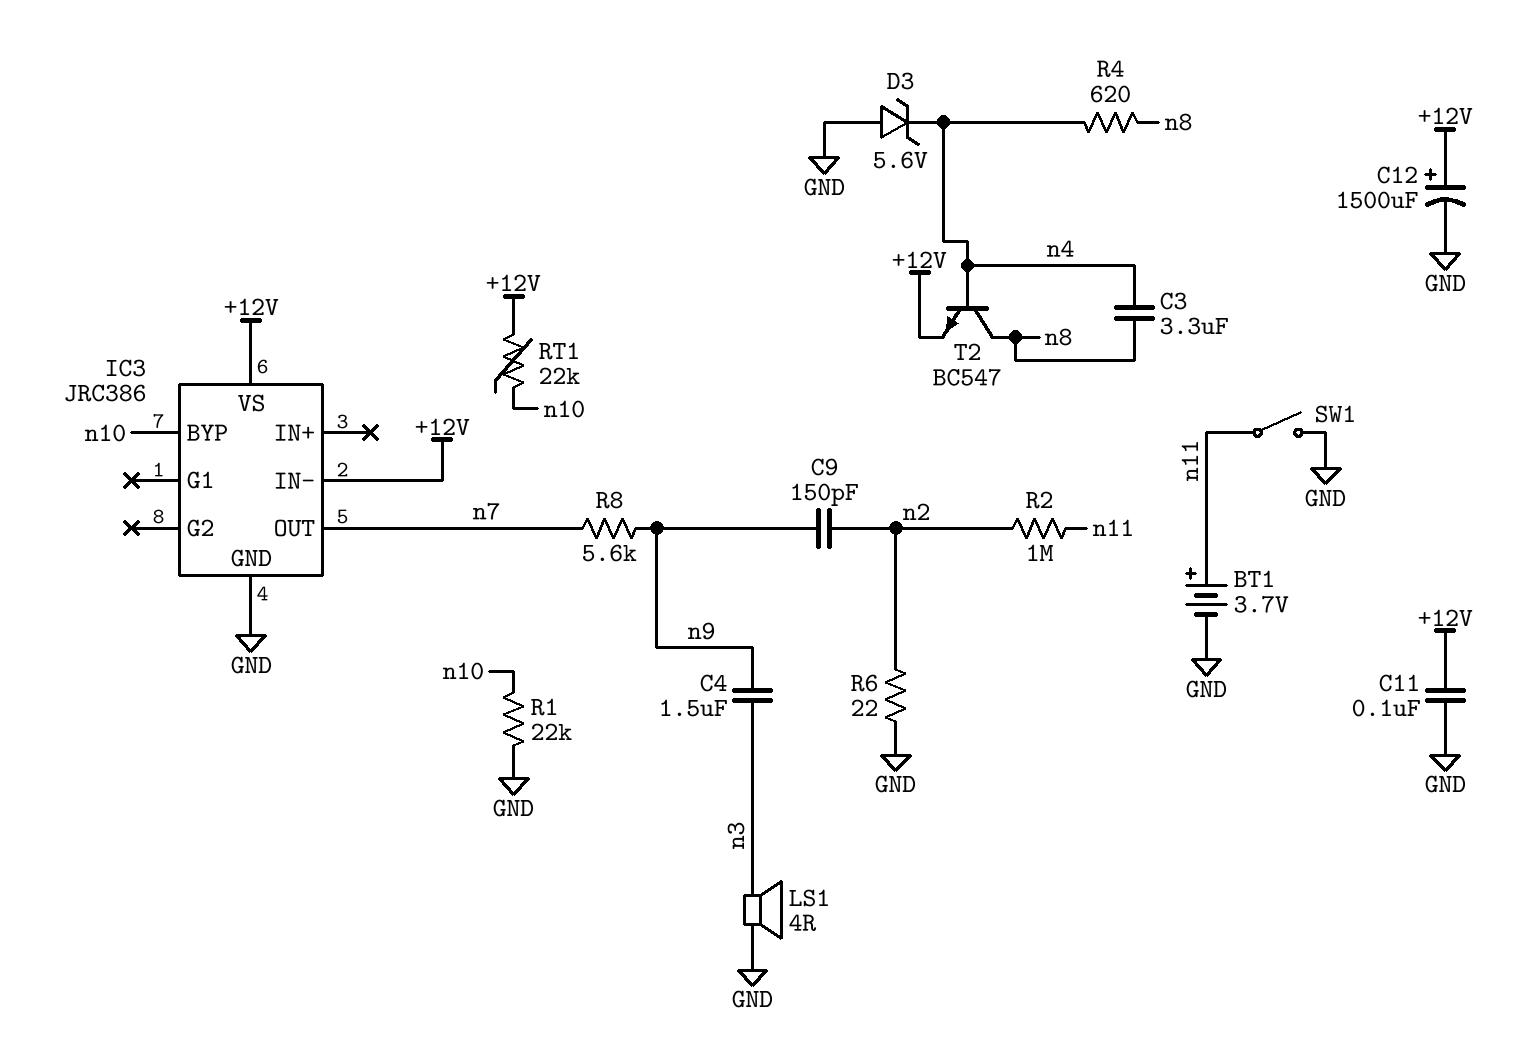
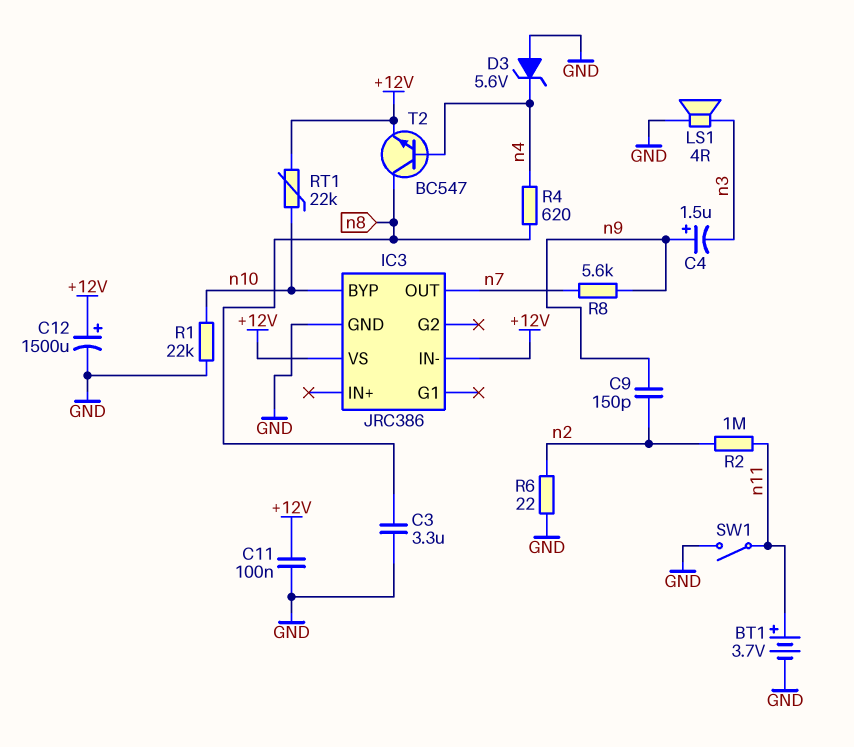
C3: 3.3uF (n4, n8) -> 3.3uF (GND, n8)
C4: 1.5uF (n3, n9) -> 1.5uF (plus n9, minus n3)

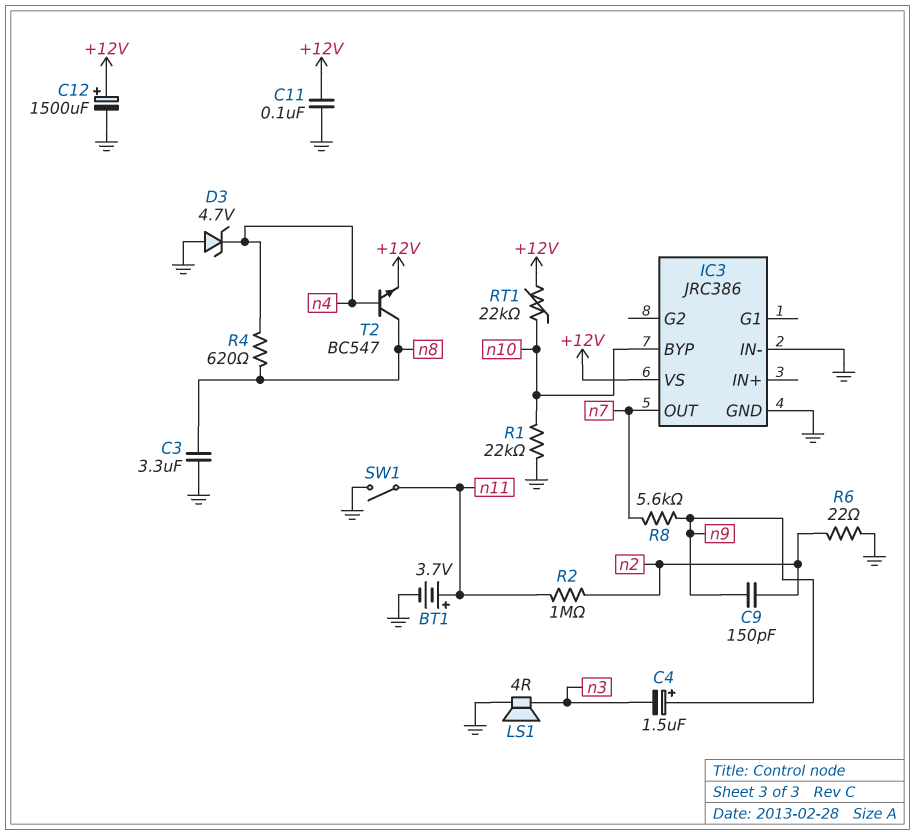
D3: zener 5.6V (A GND, K n4) -> zener 4.7V (A GND, K n4)
IC3 pin IN-: +12V -> GND

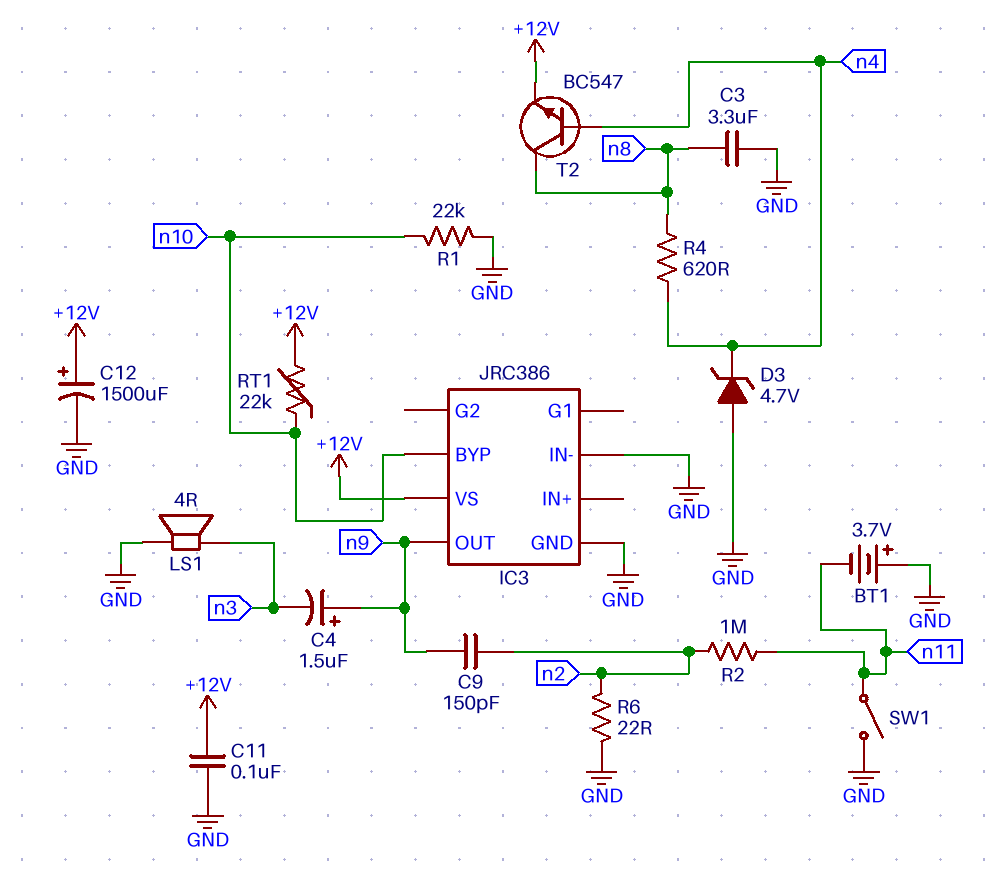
BT1: 3.7V (plus n11, minus GND) -> 3.7V (plus GND, minus n11)
IC3 pin OUT: n7 -> n9
R8: 5.6k (n7, n9) -> none

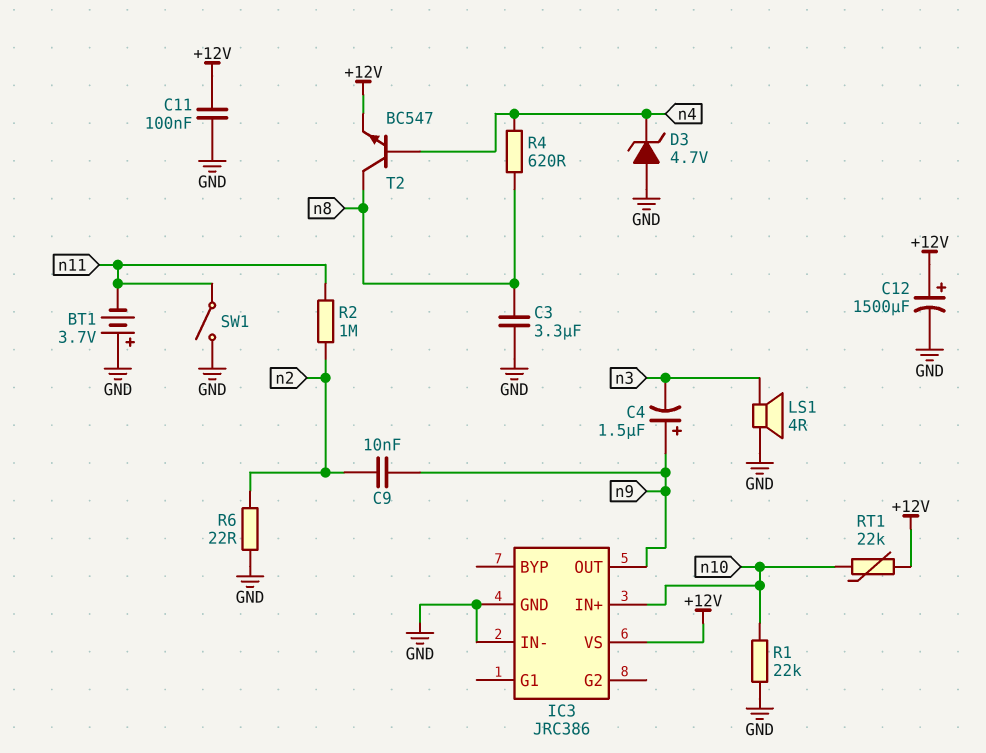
C9: 150pF (n2, n9) -> 10nF (n2, n9)
IC3 pin BYP: n10 -> none
IC3 pin IN+: none -> n10

